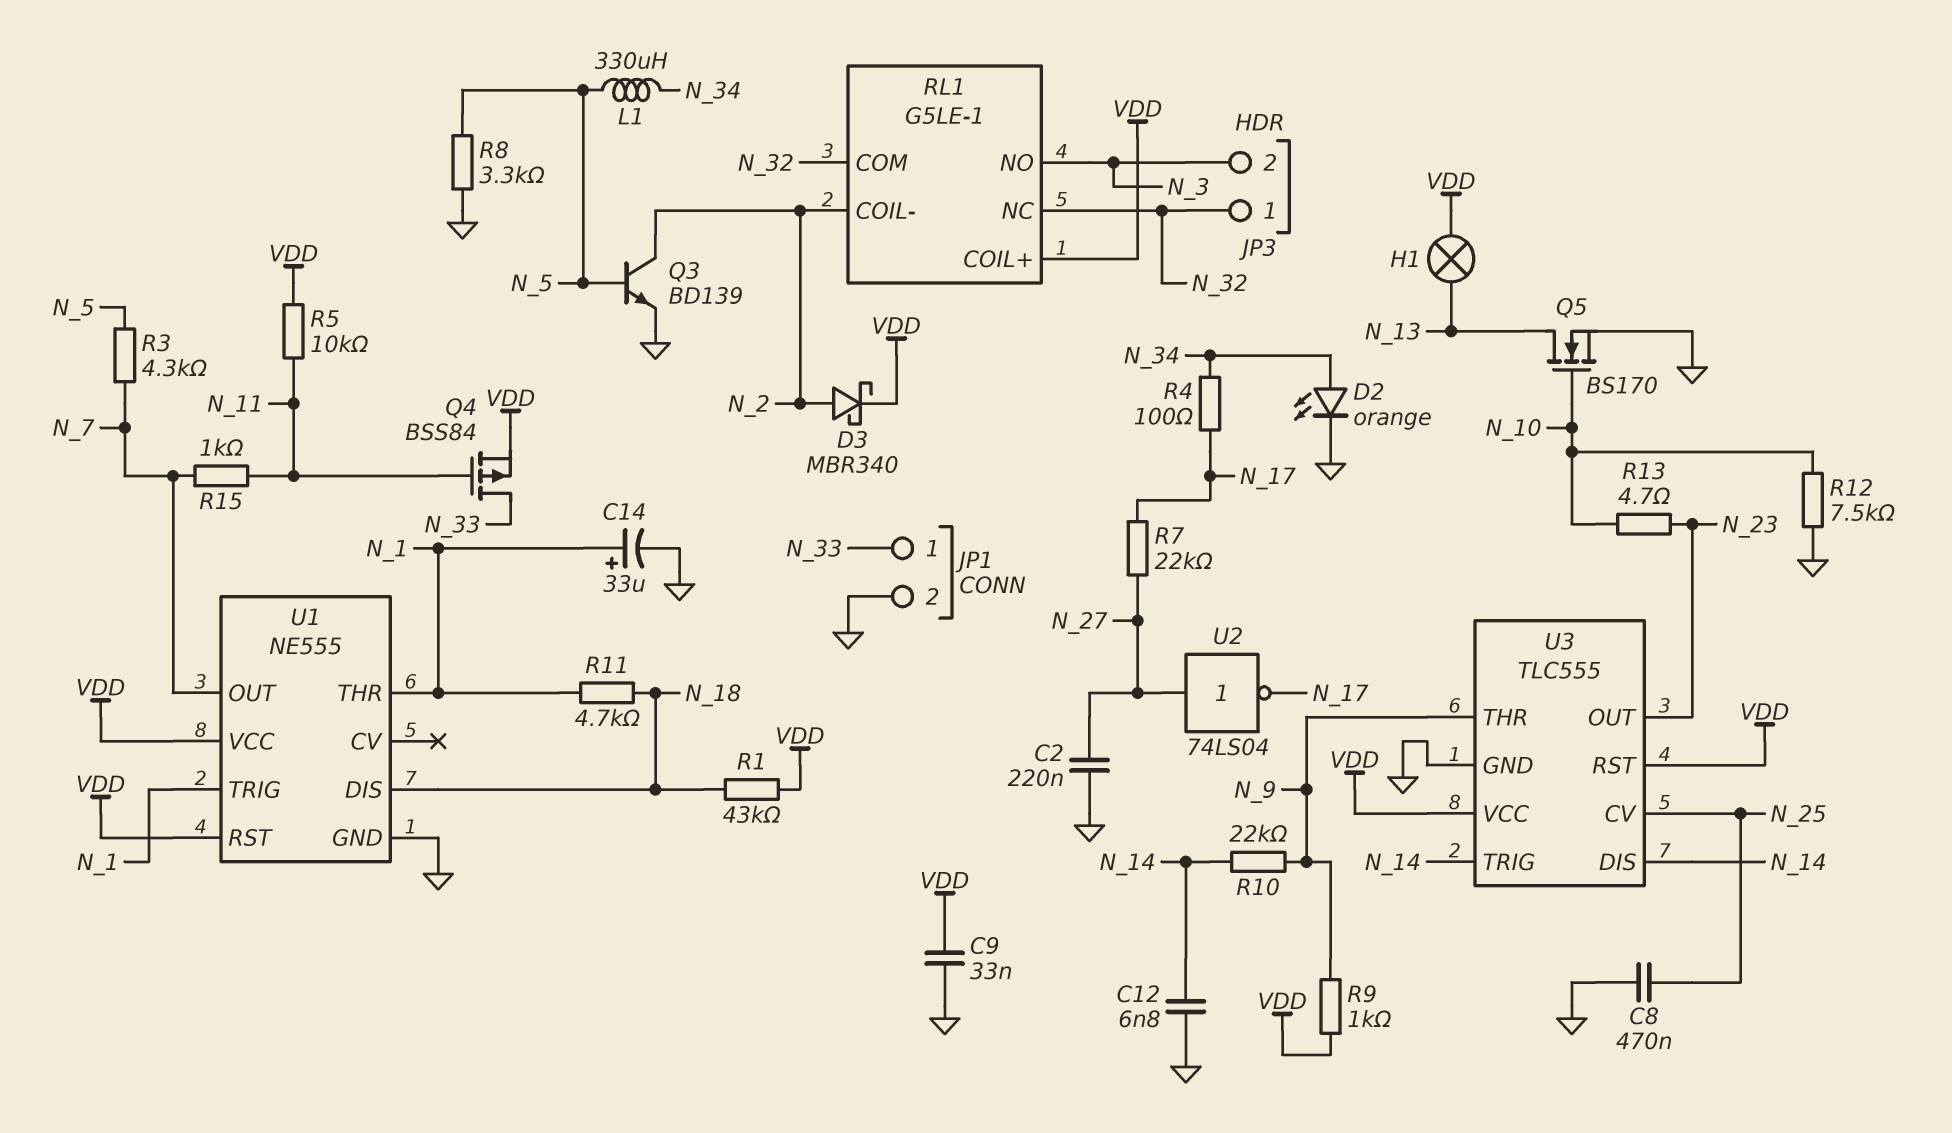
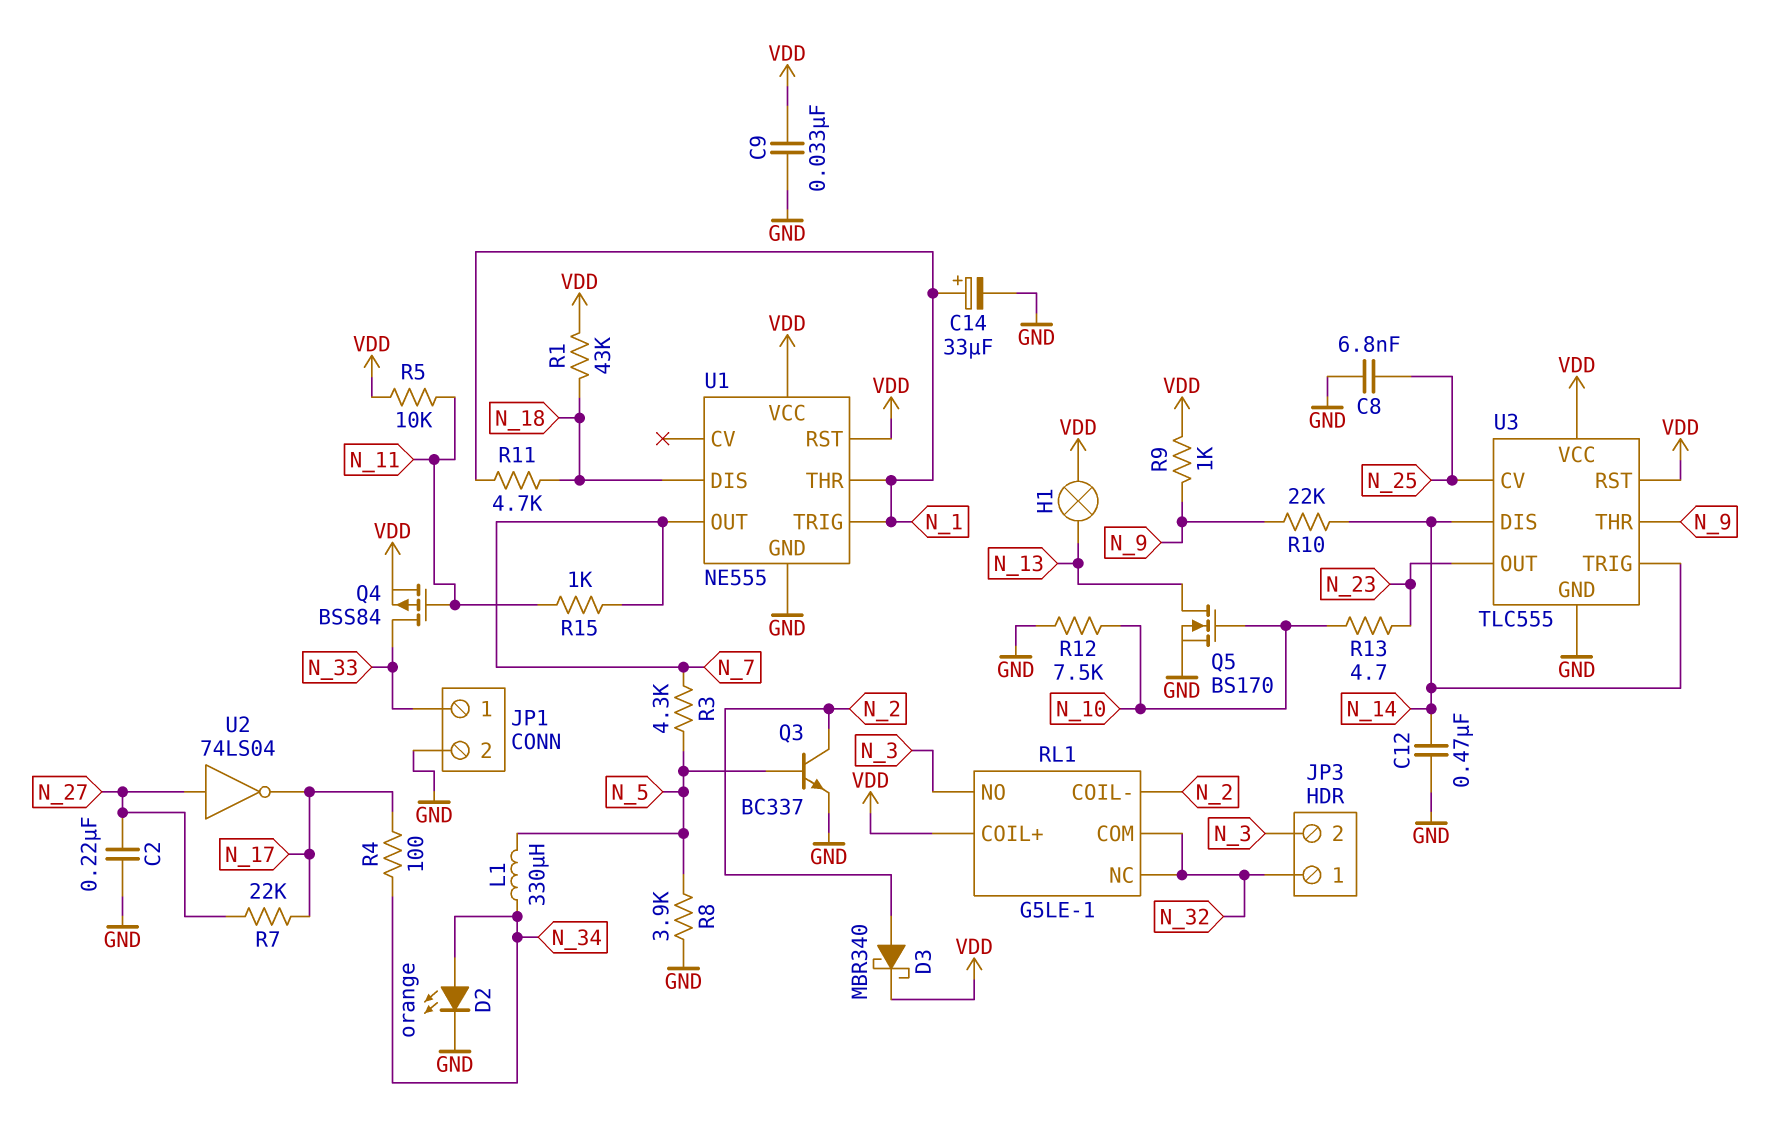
C8: 470nF (GND, N_25) -> 6.8nF (GND, N_25)
C12: 6.8nF (GND, N_14) -> 470nF (GND, N_14)
Q3: NPN BD139 (B N_5, C N_2, E GND) -> NPN BC337 (B N_5, C N_2, E GND)
R8: 3.3k (GND, N_5) -> 3.9k (GND, N_5)

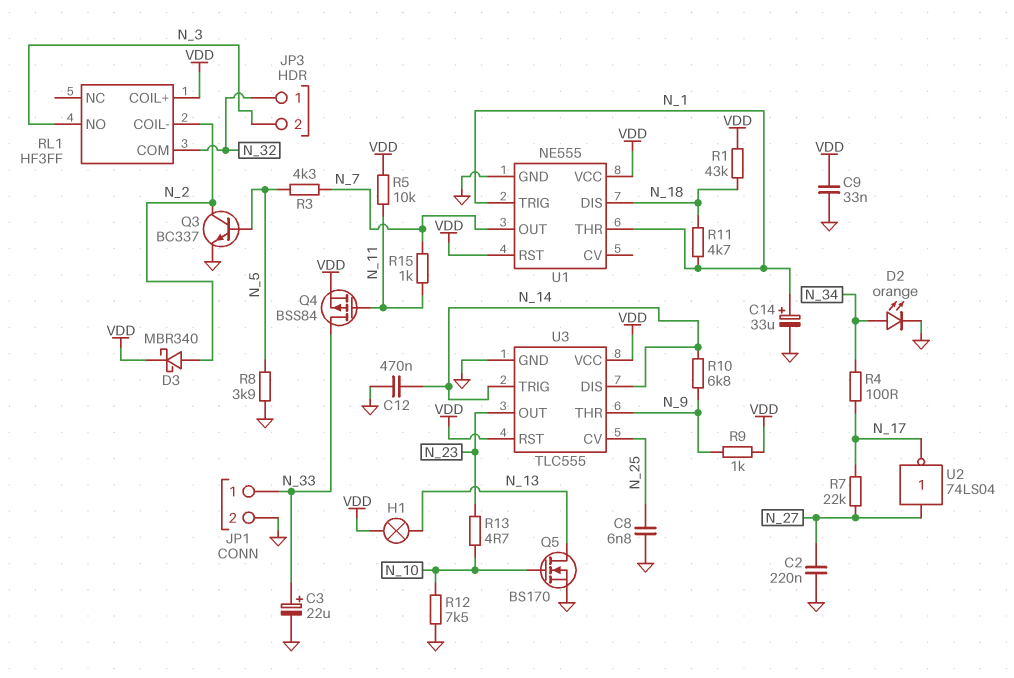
C3: none -> 22uF (plus N_33, minus GND)
L1: 330uH (N_5, N_34) -> none
R10: 22k (N_9, N_14) -> 6.8k (N_9, N_14)
RL1: G5LE-1 -> HF3FF
RL1 pin NC: N_32 -> none

